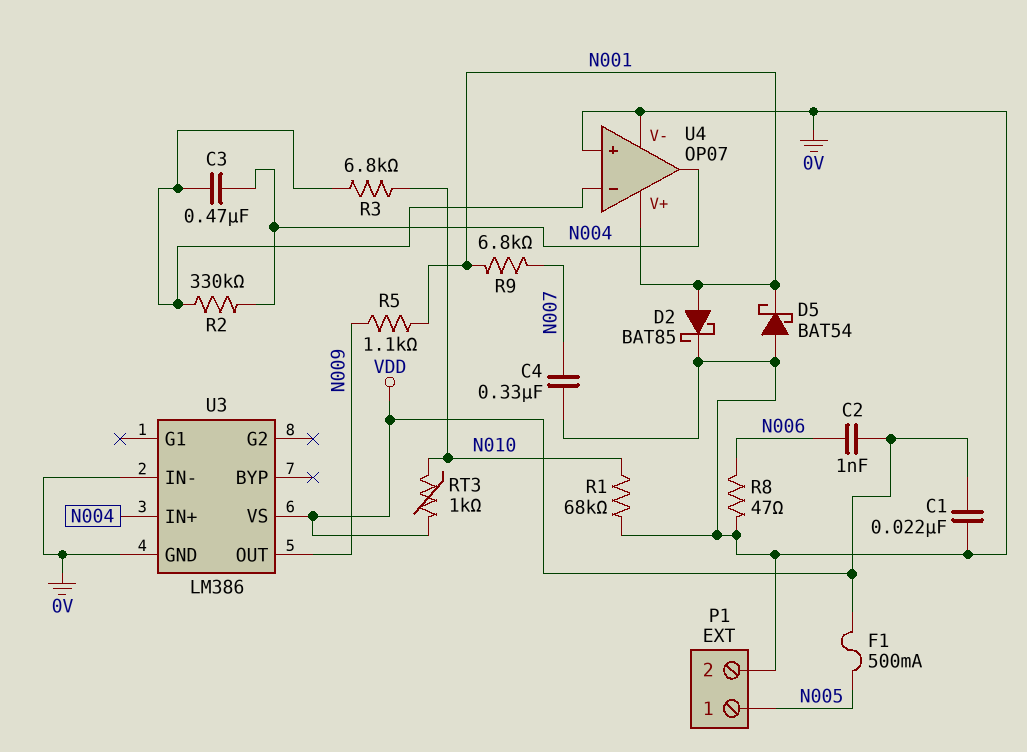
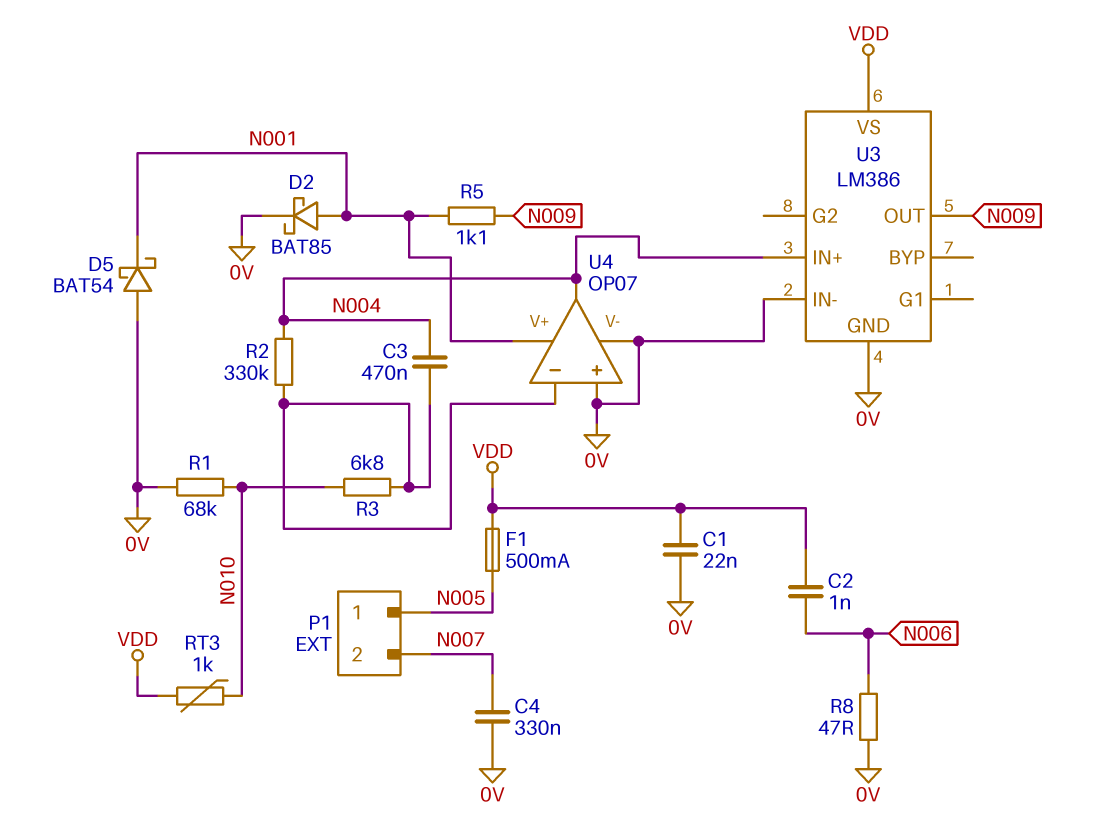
P1 pin 2: 0V -> N007
R9: 6.8k (N001, N007) -> none

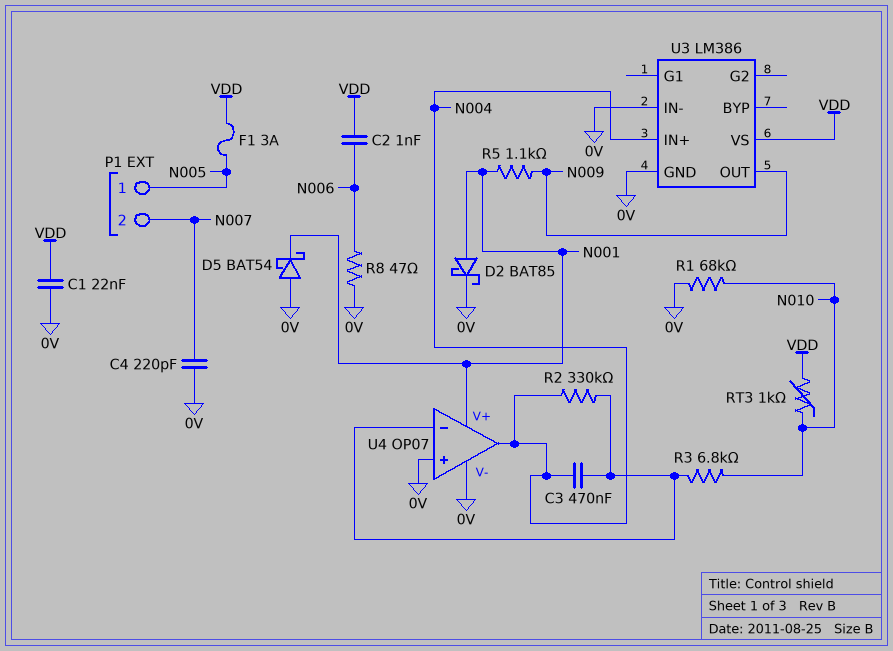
C4: 330nF (0V, N007) -> 220pF (0V, N007)
F1: 500mA (N005, VDD) -> 3A (N005, VDD)

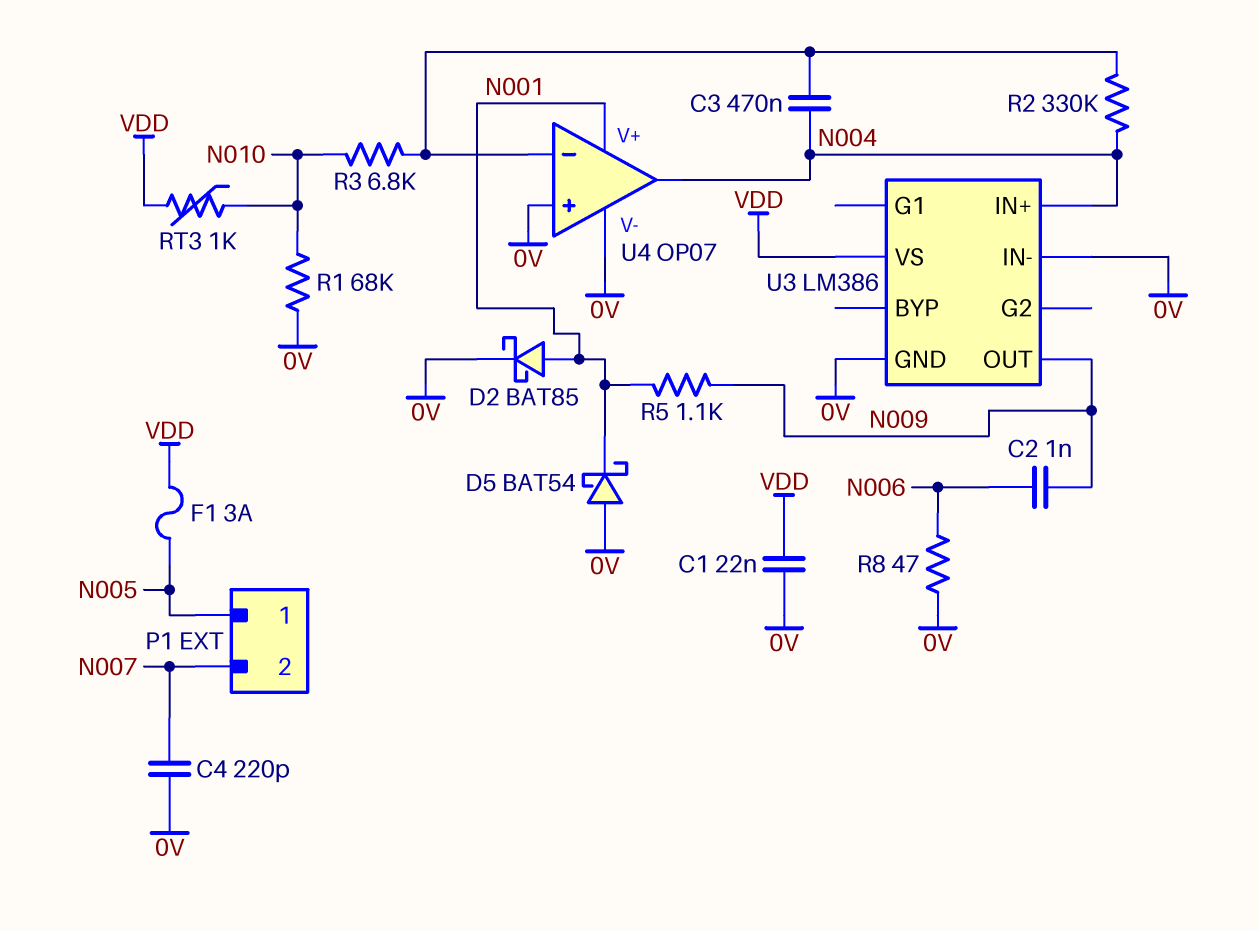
C2: 1nF (N006, VDD) -> 1nF (N006, N009)

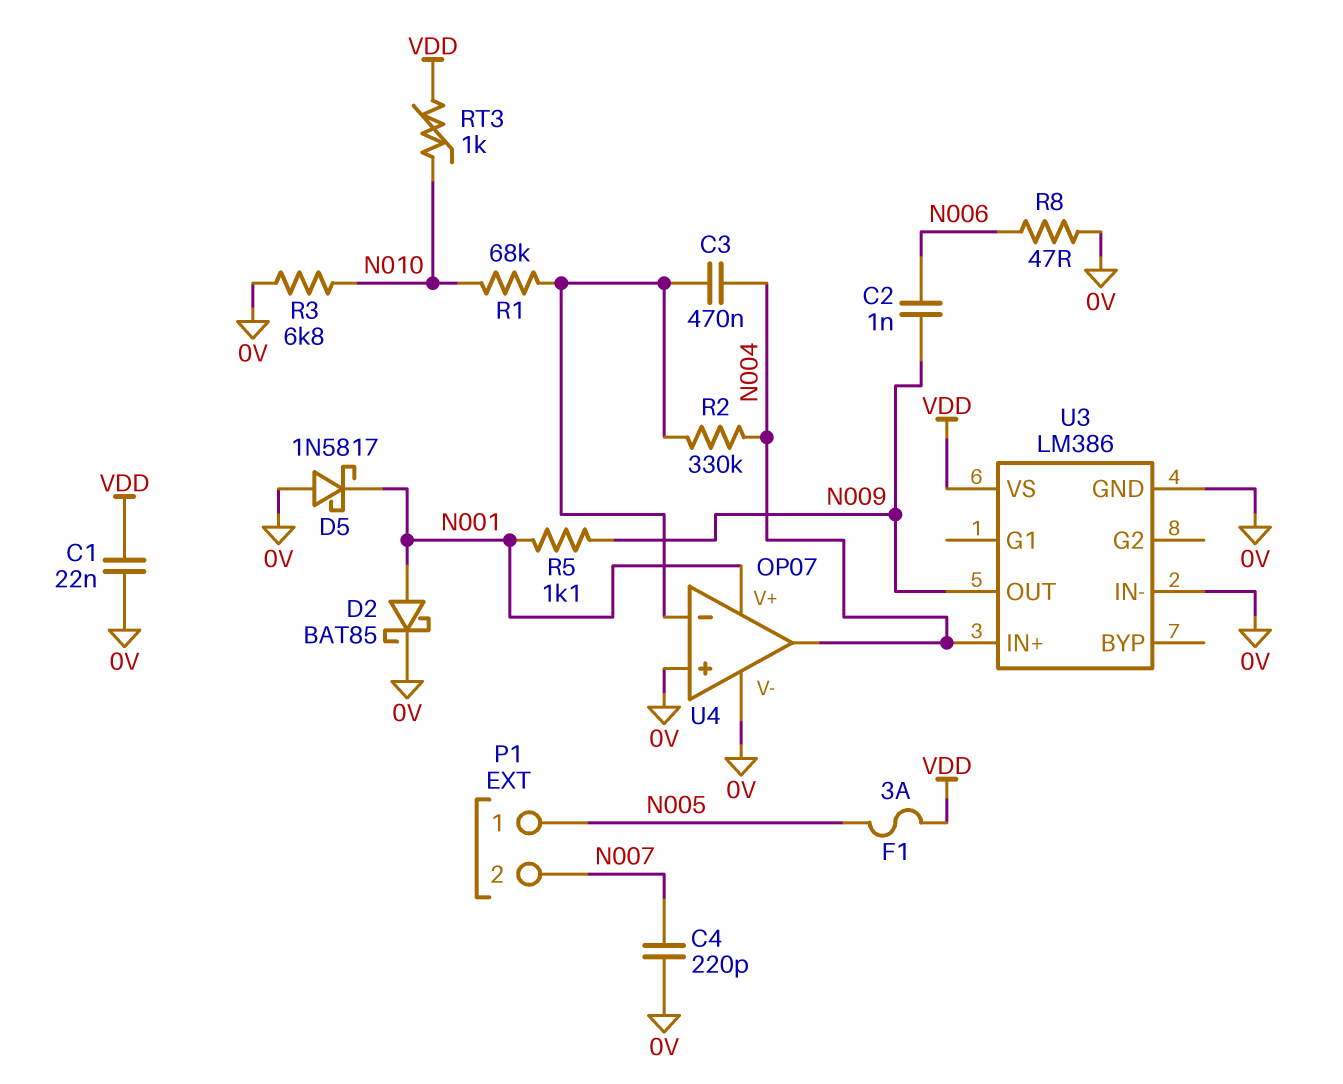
D5: schottky BAT54 (A 0V, K N001) -> schottky 1N5817 (A 0V, K N001)
R1: 68k (0V, N010) -> 68k (N010, U4/in-)
R3: 6.8k (N010, U4/in-) -> 6.8k (0V, N010)

